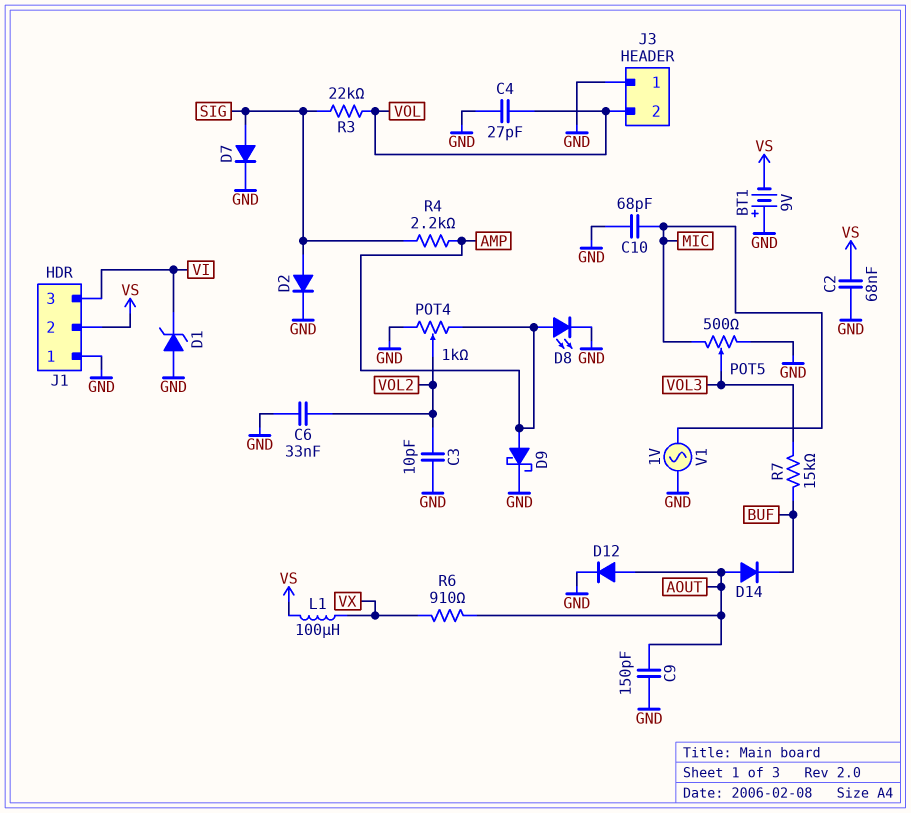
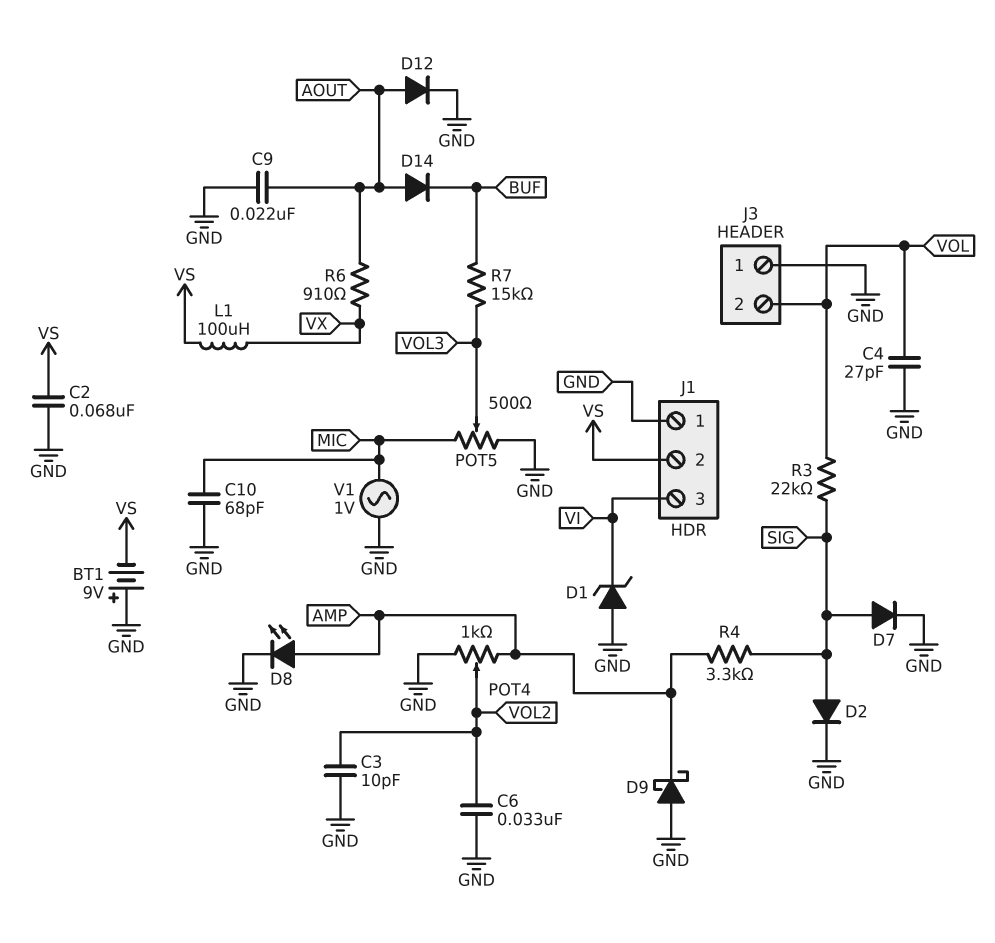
C9: 150pF (AOUT, GND) -> 22nF (AOUT, GND)
D9: schottky (A AMP, K GND) -> schottky (A GND, K AMP)
R4: 2.2k (AMP, SIG) -> 3.3k (AMP, SIG)

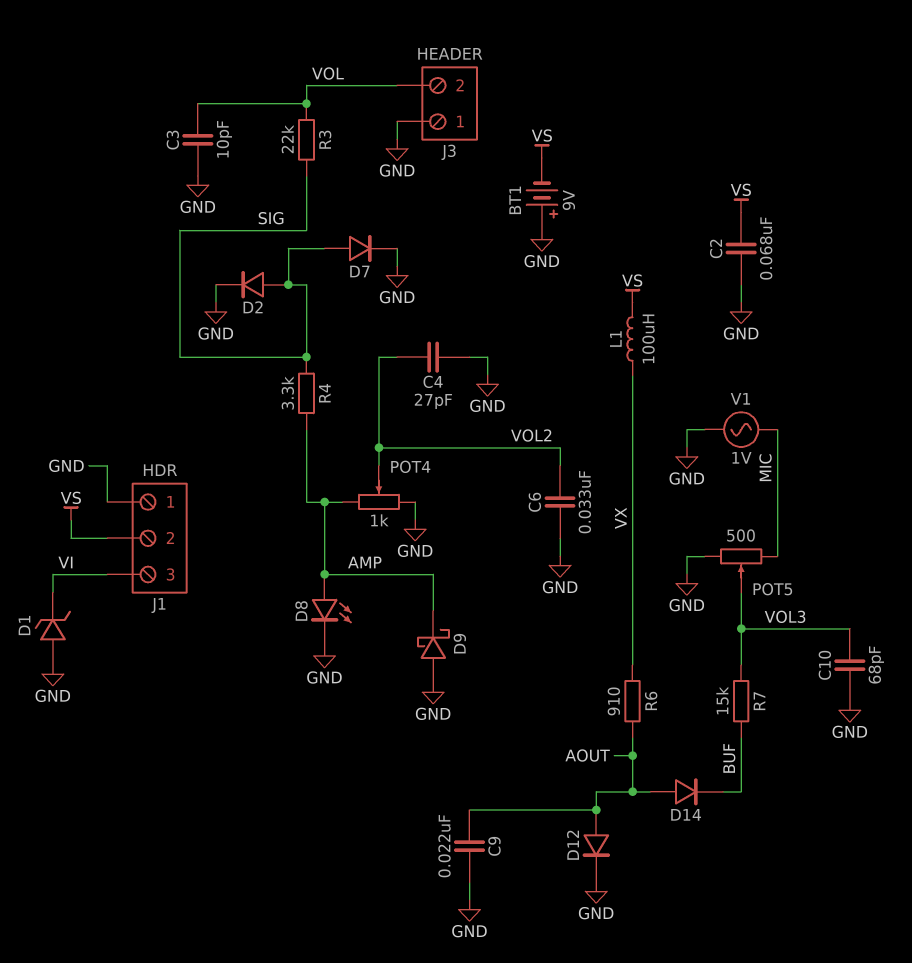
C3: 10pF (GND, VOL2) -> 10pF (GND, VOL)
C4: 27pF (GND, VOL) -> 27pF (GND, VOL2)
C10: 68pF (GND, MIC) -> 68pF (GND, VOL3)

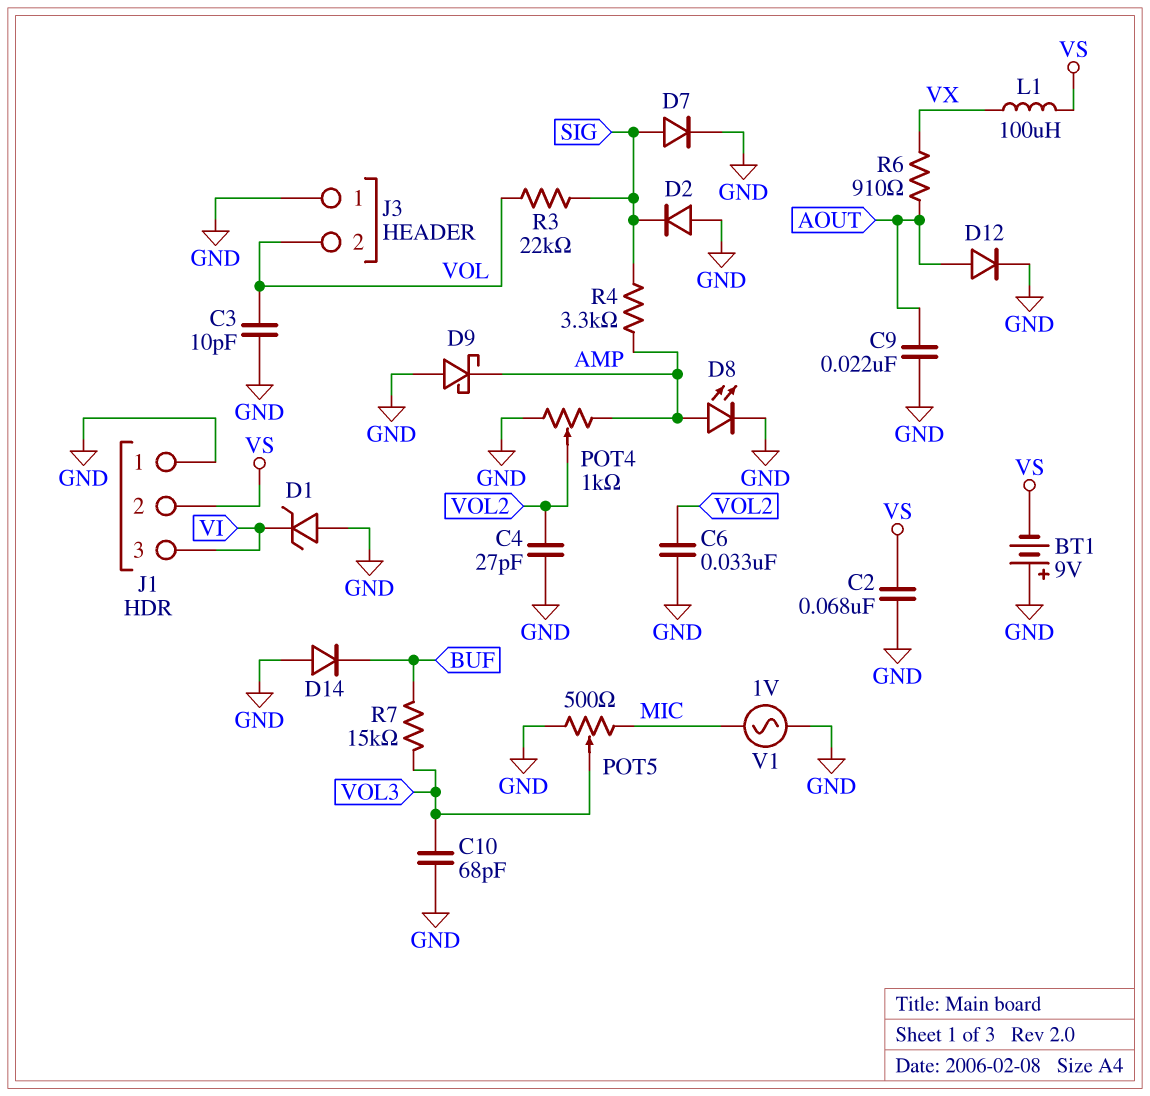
D2: diode (A SIG, K GND) -> diode (A GND, K SIG)
D14: diode (A AOUT, K BUF) -> diode (A GND, K BUF)

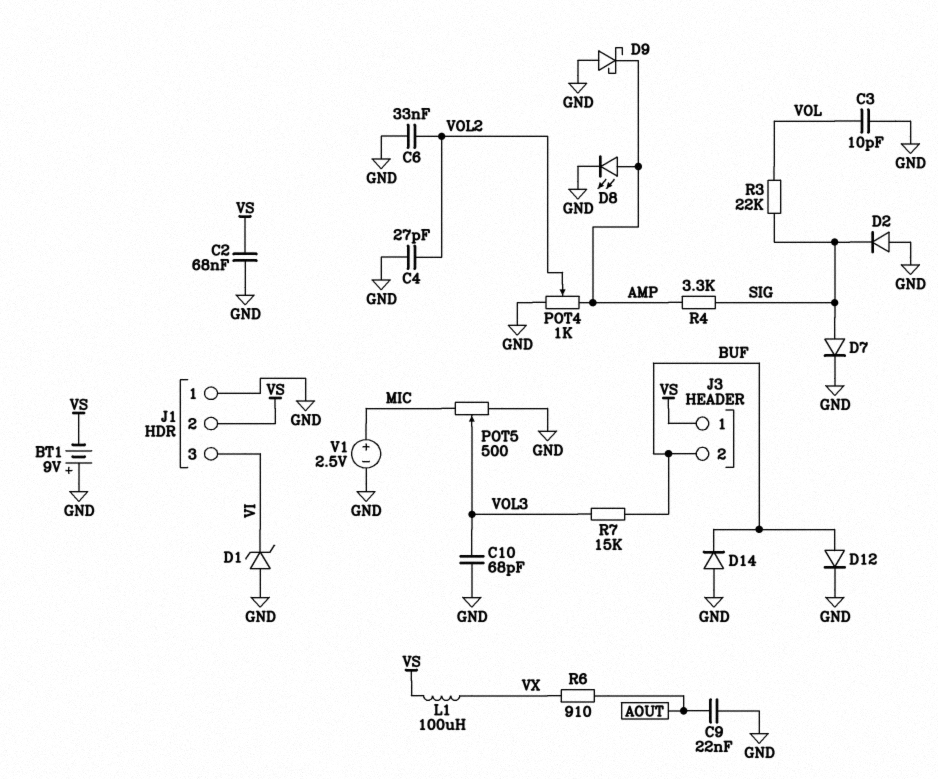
D12: diode (A AOUT, K GND) -> diode (A BUF, K GND)
J3 pin 1: GND -> VS
J3 pin 2: VOL -> BUF
V1: AC 1V (GND, MIC) -> 2.5V (plus MIC, minus GND)

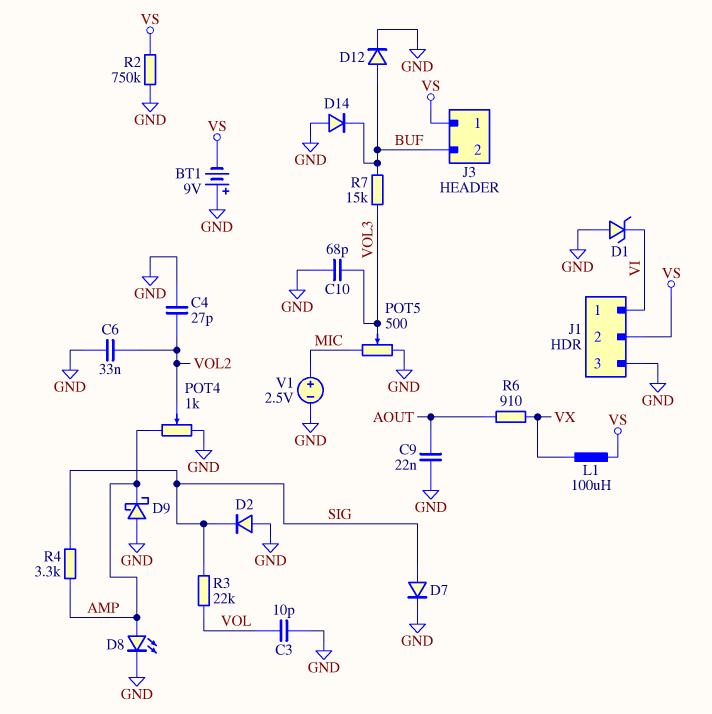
C2: 68nF (GND, VS) -> none
J1 pin 1: GND -> VI
J1 pin 3: VI -> GND
R2: none -> 750k (GND, VS)

